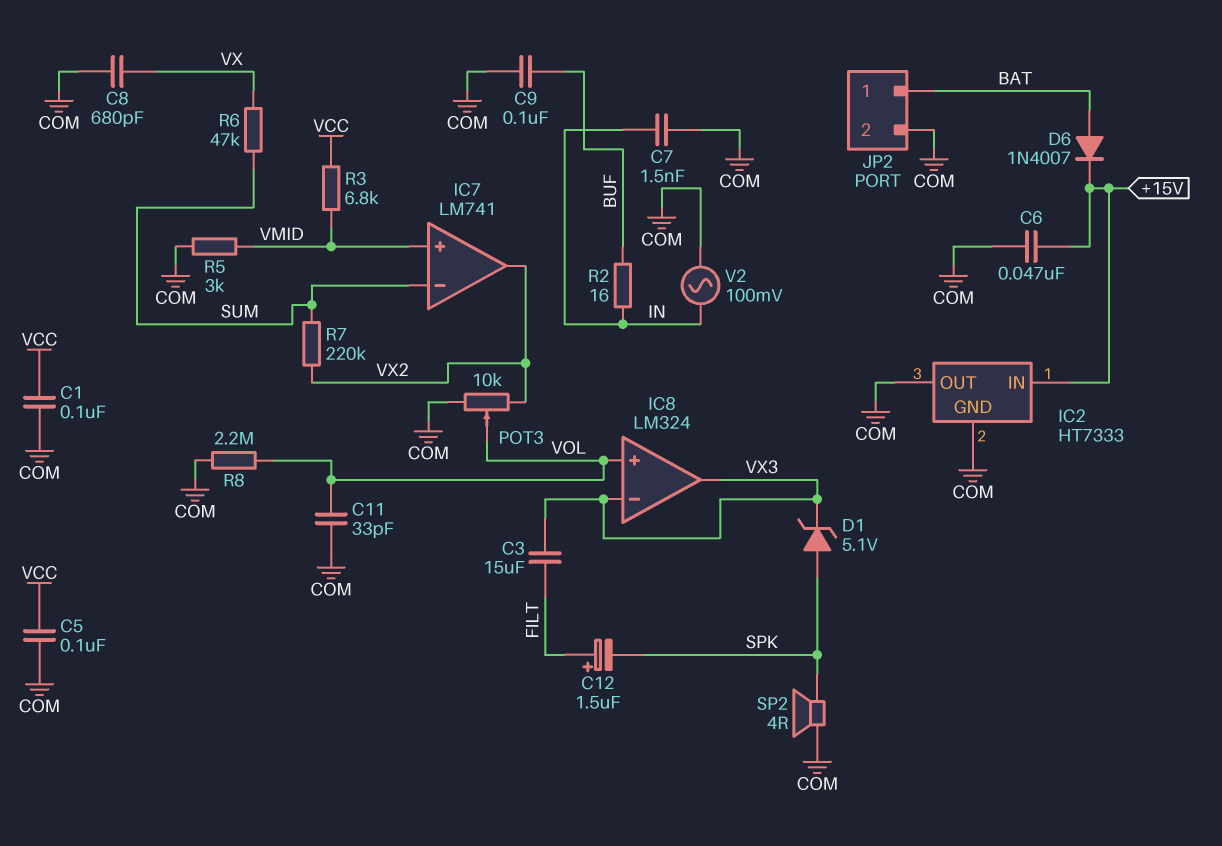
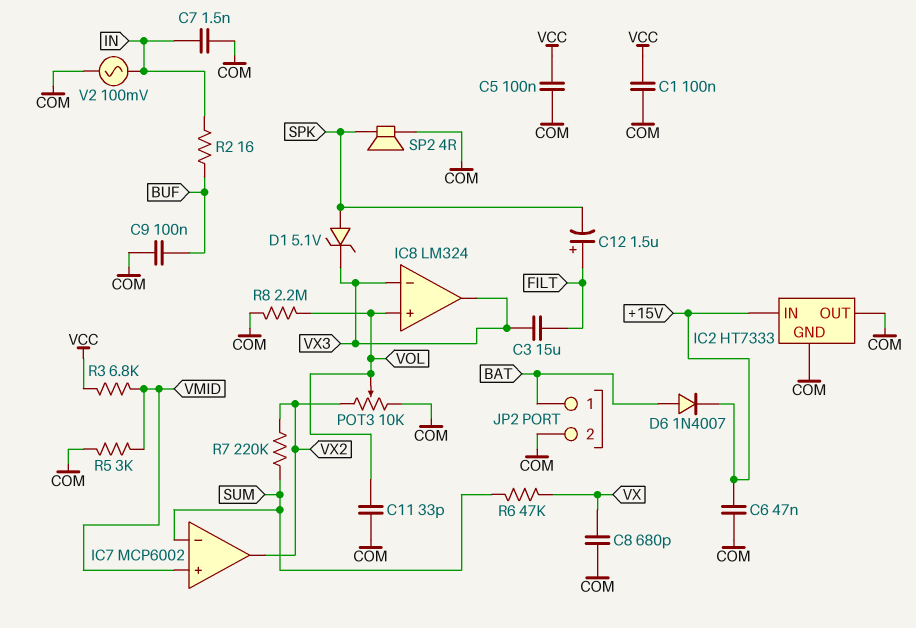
IC7: LM741 -> MCP6002

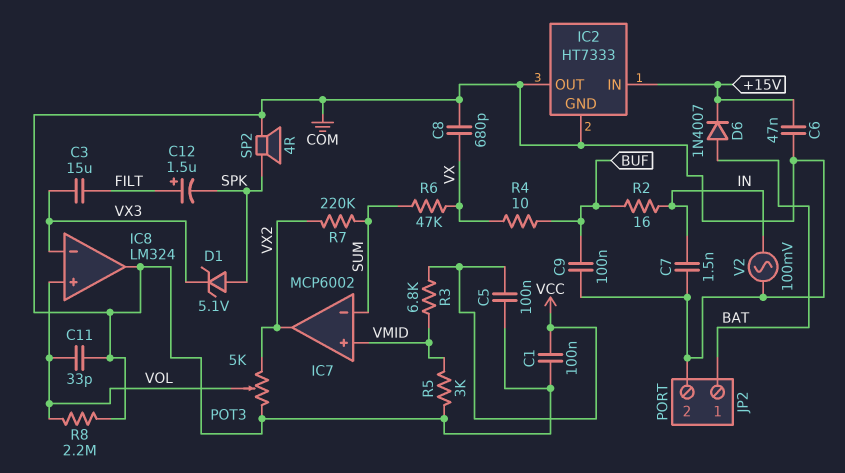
IC8 pin out: VX3 -> COM
POT3: 10k (COM, VX2, wiper VOL) -> 5k (COM, VX2, wiper VOL)
R4: none -> 10 (BUF, VX)

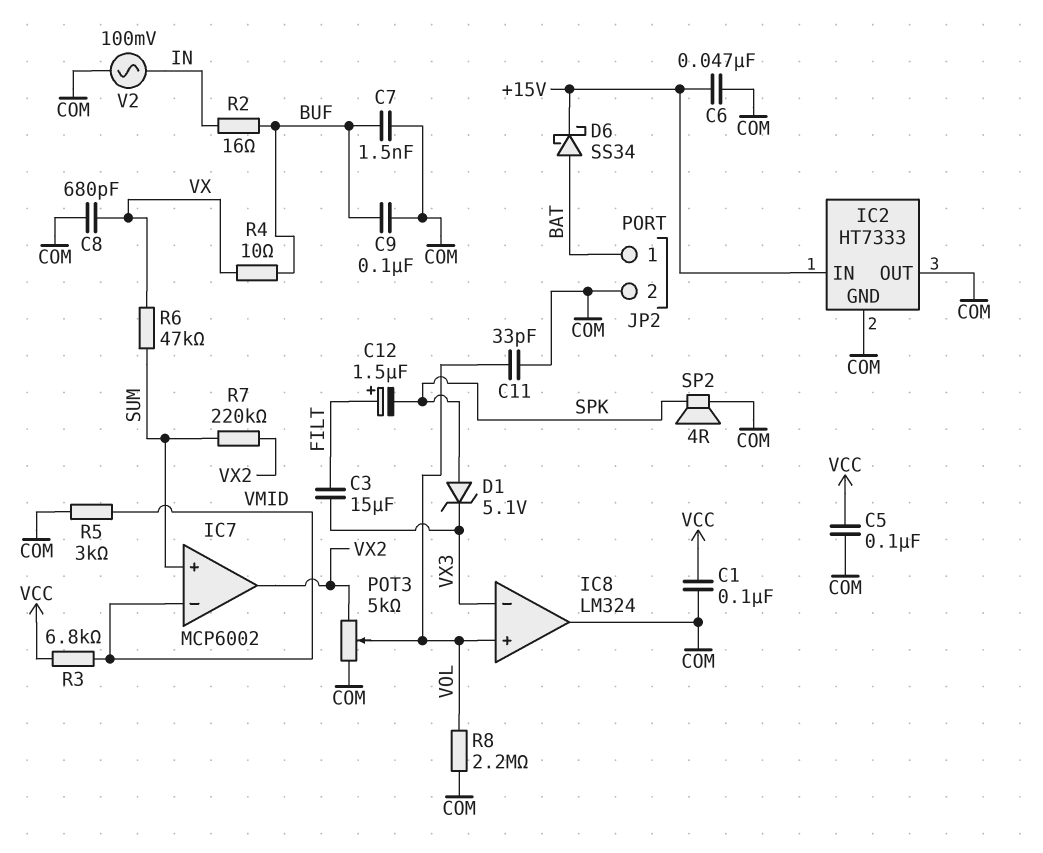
C7: 1.5nF (COM, IN) -> 1.5nF (BUF, COM)
D6: diode 1N4007 (A BAT, K +15V) -> schottky SS34 (A BAT, K +15V)
IC7 pin in+: VMID -> SUM
IC7 pin in-: SUM -> VMID

